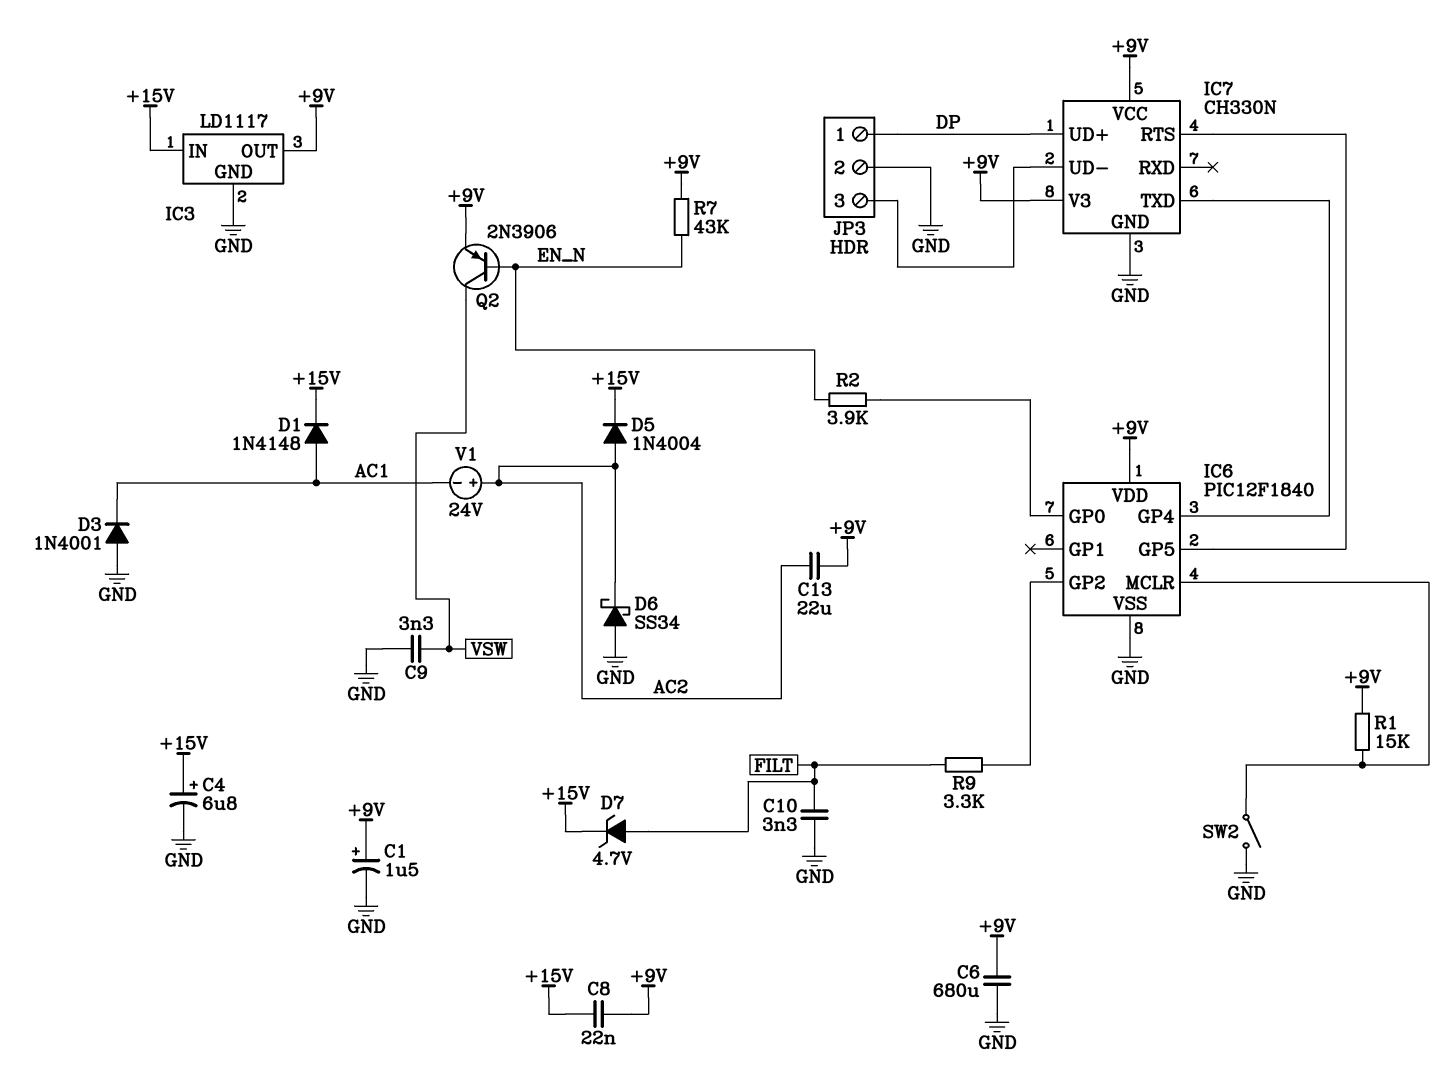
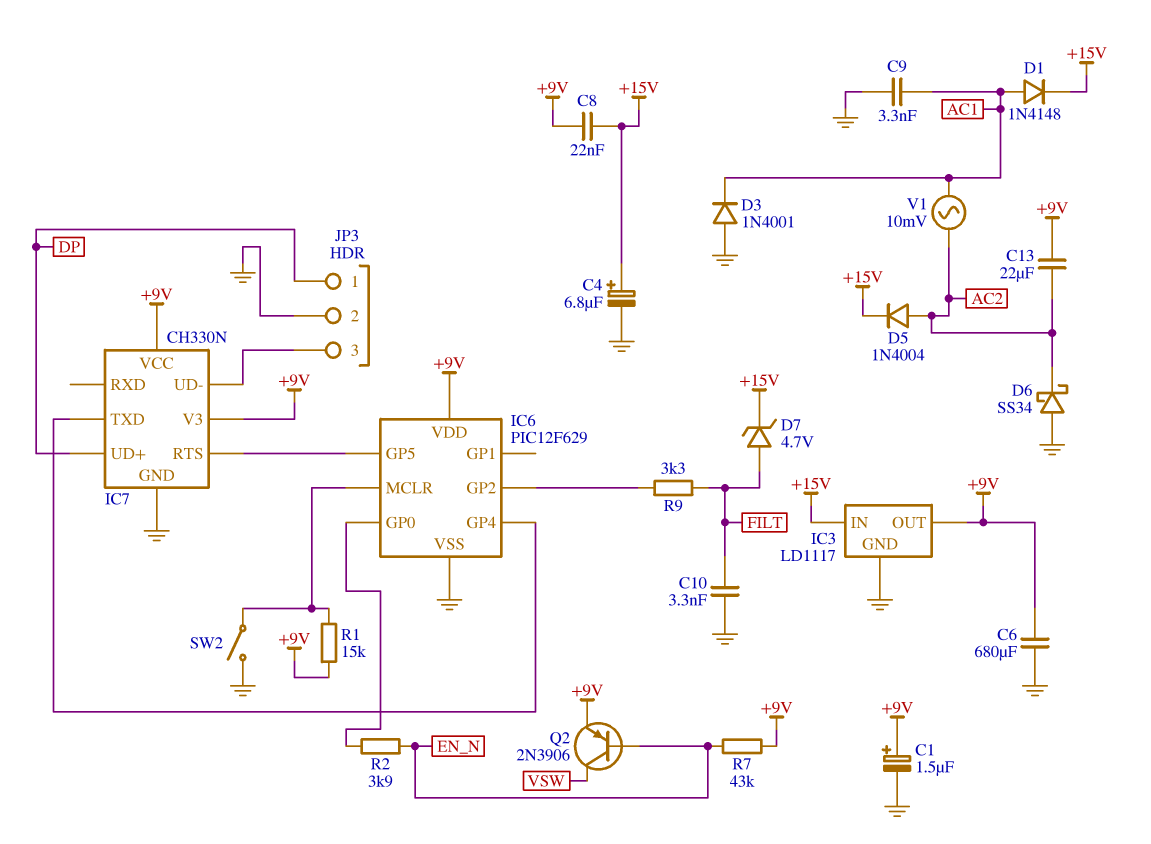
C9: 3.3nF (GND, VSW) -> 3.3nF (AC1, GND)
IC6: PIC12F1840 -> PIC12F629
V1: 24V (plus AC2, minus AC1) -> AC 10mV (AC1, AC2)

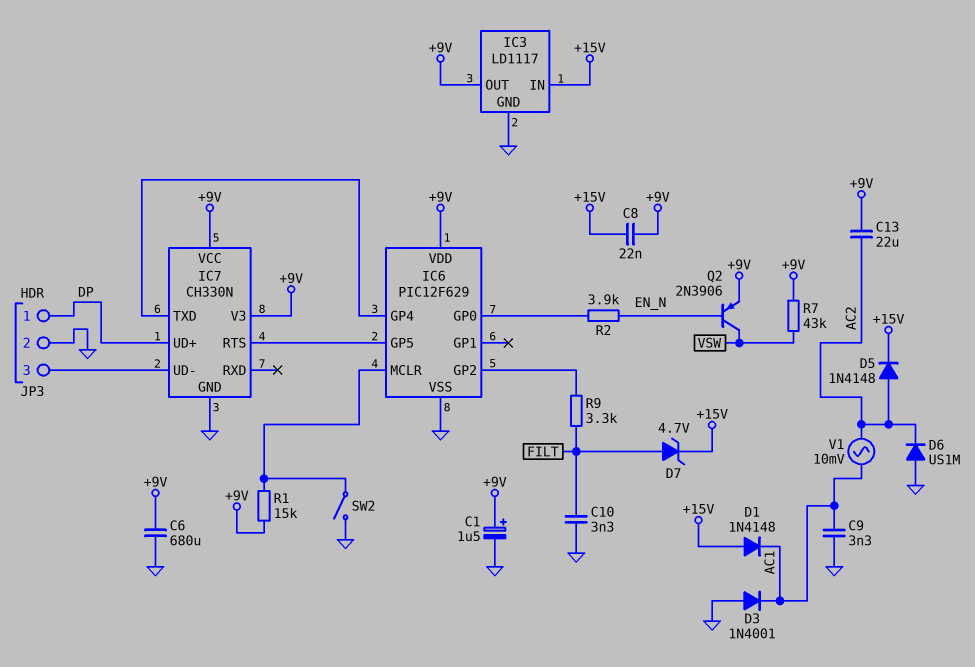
C4: 6.8uF (plus +15V, minus GND) -> none
D1: diode 1N4148 (A AC1, K +15V) -> diode 1N4148 (A +15V, K AC1)
D5: diode 1N4004 (A AC2, K +15V) -> diode 1N4148 (A AC2, K +15V)
D6: schottky SS34 (A GND, K AC2) -> diode US1M (A GND, K AC2)
R7: 43k (+9V, EN_N) -> 43k (+9V, VSW)

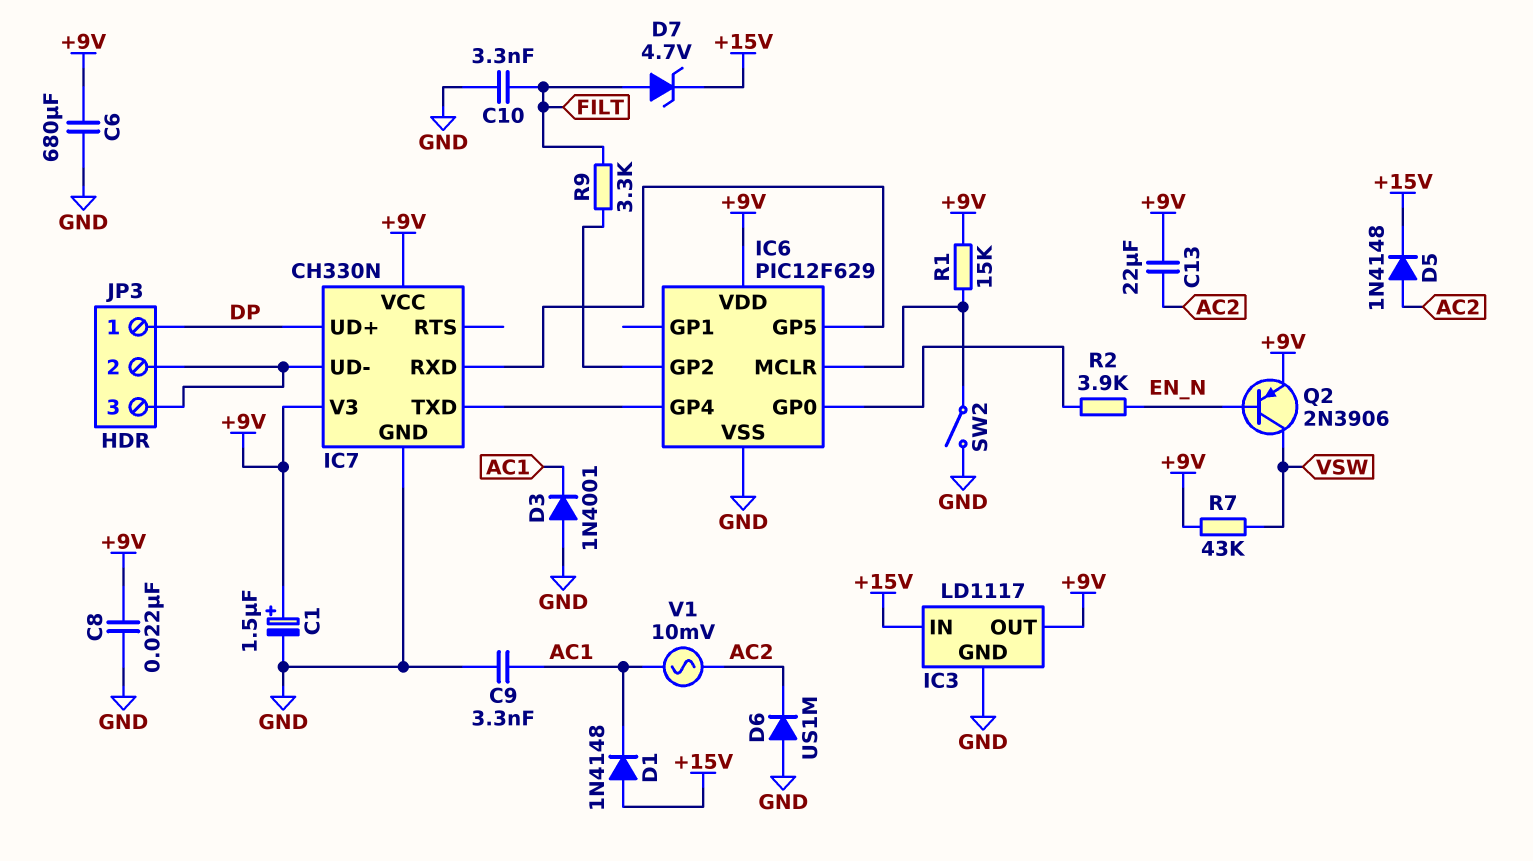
C8: 22nF (+9V, +15V) -> 22nF (+9V, GND)
IC7 pin RTS: IC6/GP5 -> none
IC7 pin RXD: none -> IC6/GP5
JP3 pin 2: GND -> IC7/UD-

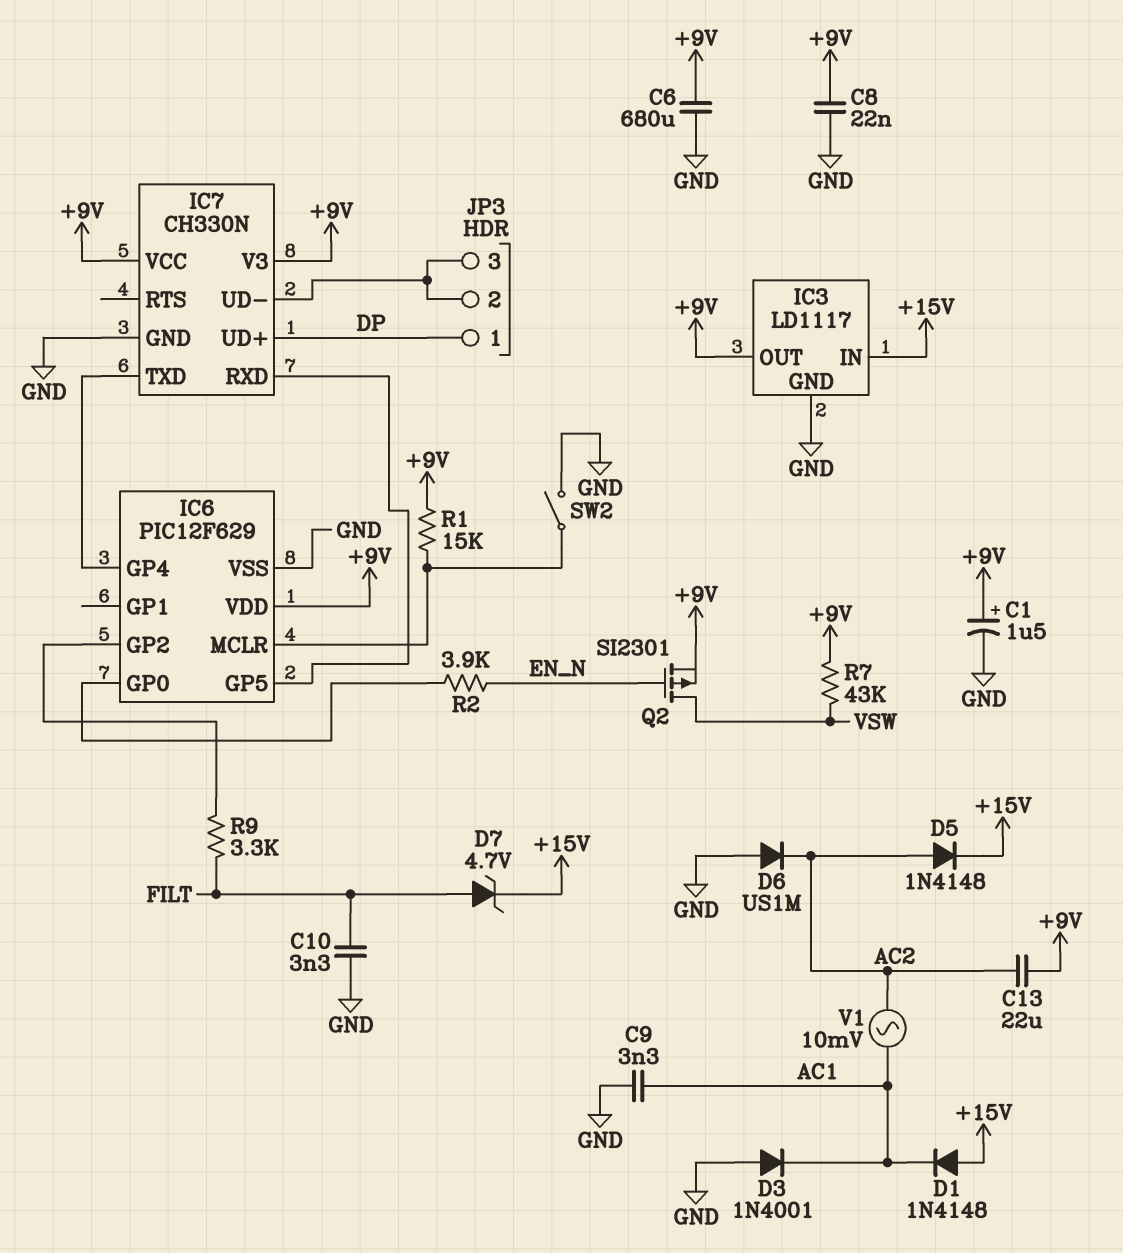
Q2: PNP 2N3906 (B EN_N, C VSW, E +9V) -> PMOS SI2301 (G EN_N, D VSW, S +9V)

